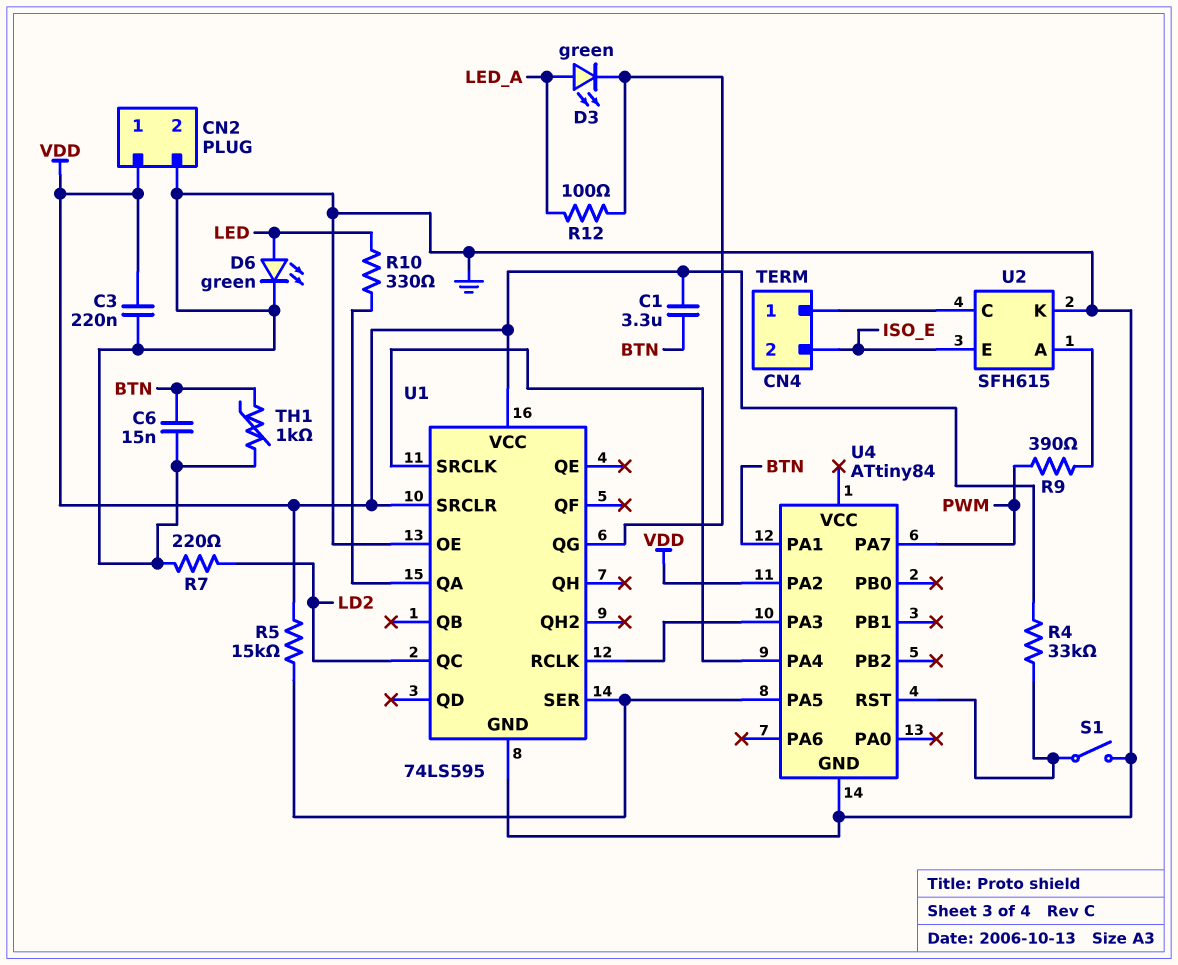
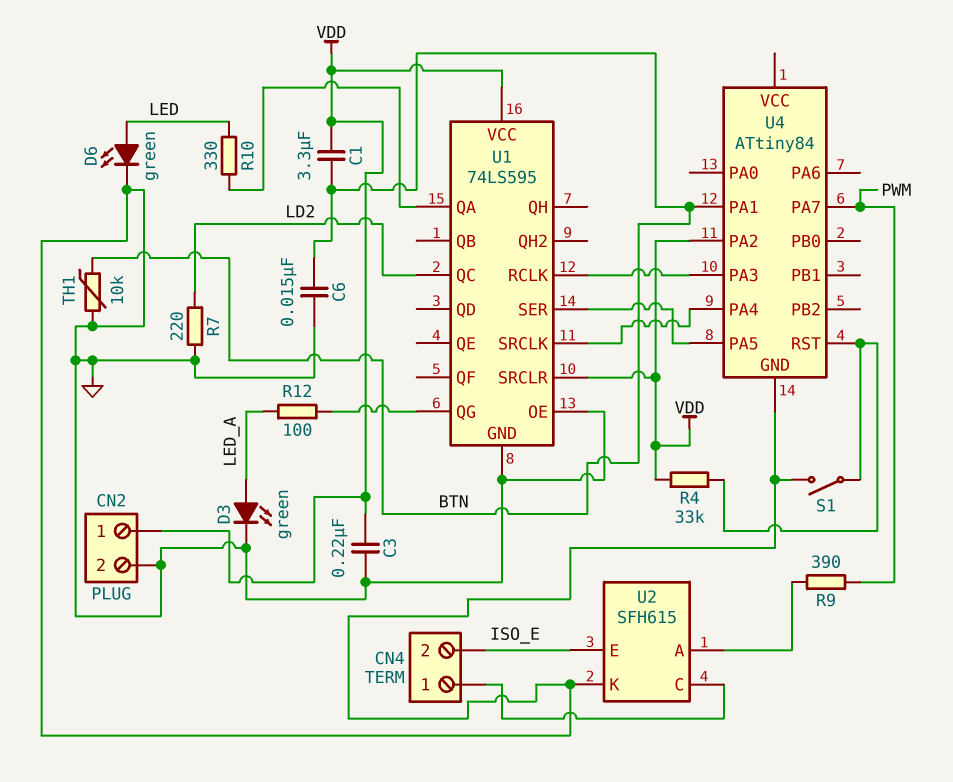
D3: LED green (A LED_A, K U1/QG) -> LED green (A LED_A, K GND)
R5: 15k (U1/SER, VDD) -> none
TH1: 1k (BTN, GND) -> 10k (BTN, GND)

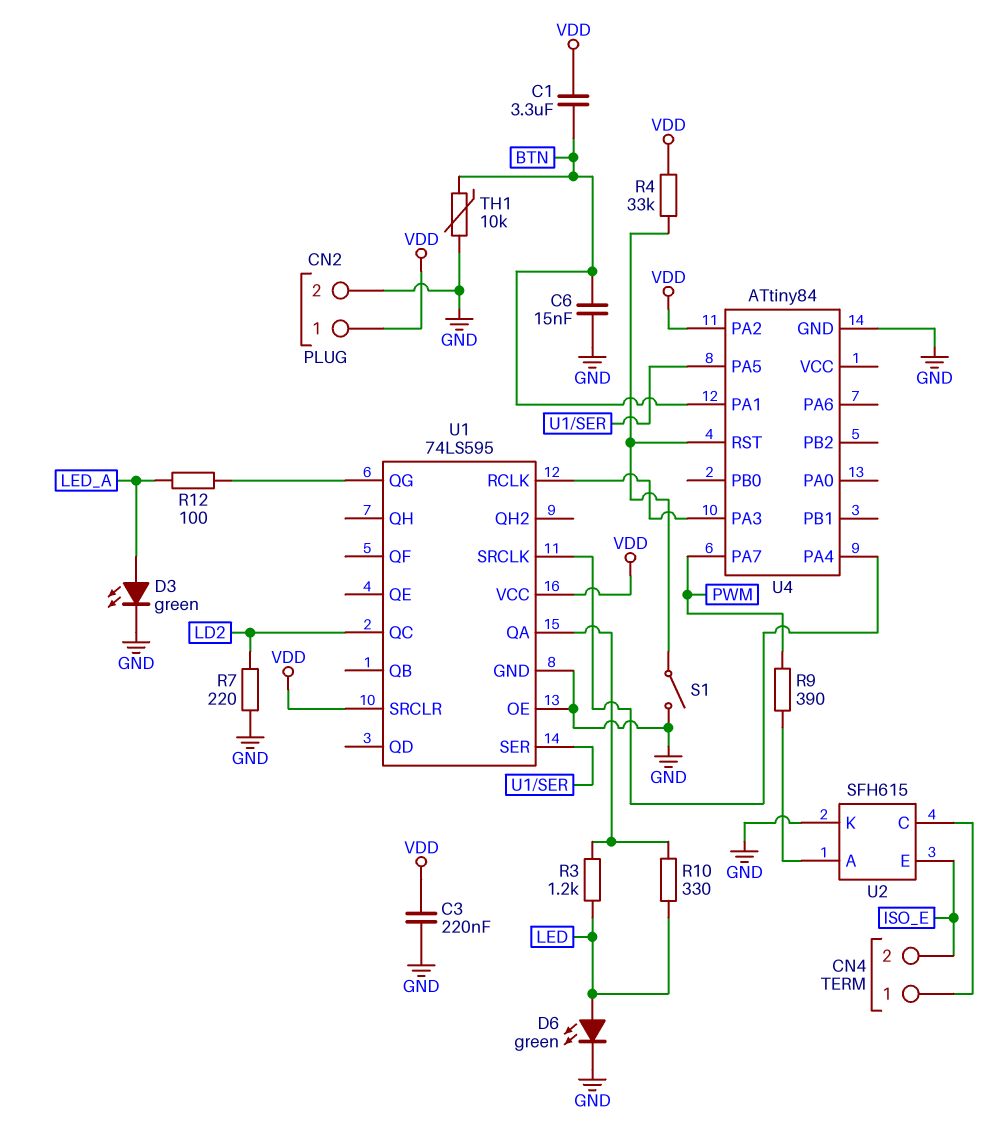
R3: none -> 1.2k (LED, U1/QA)

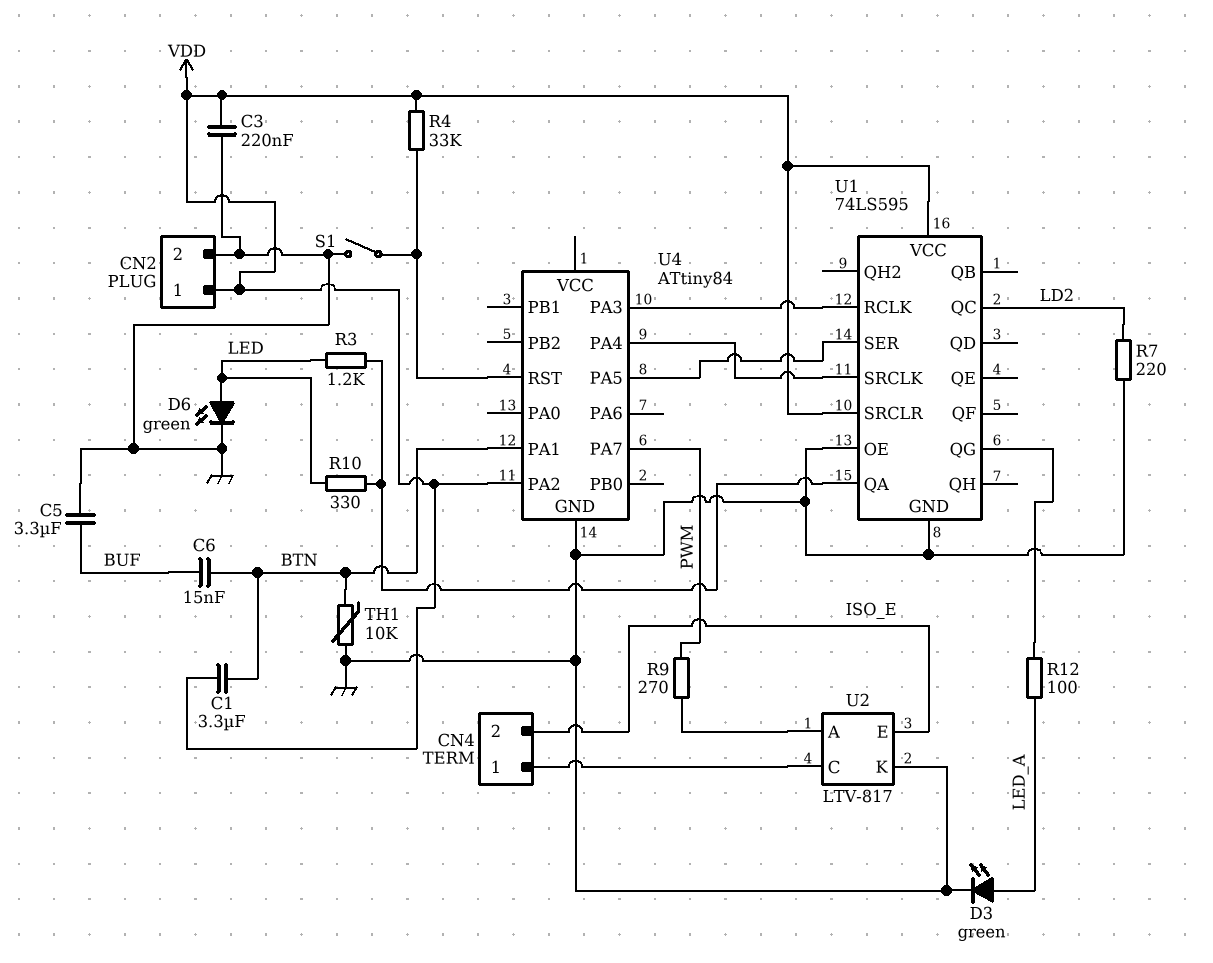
C5: none -> 3.3uF (BUF, GND)
C6: 15nF (BTN, GND) -> 15nF (BTN, BUF)
R9: 390 (PWM, U2/A) -> 270 (PWM, U2/A)
U2: SFH615 -> LTV-817

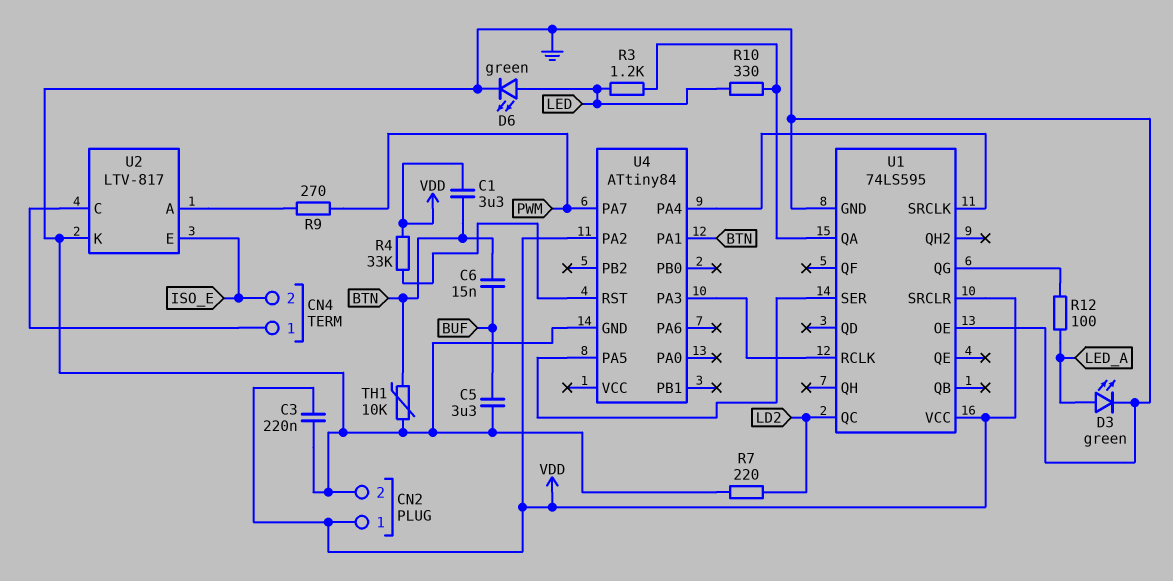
S1: switch (GND, U4/RST) -> none

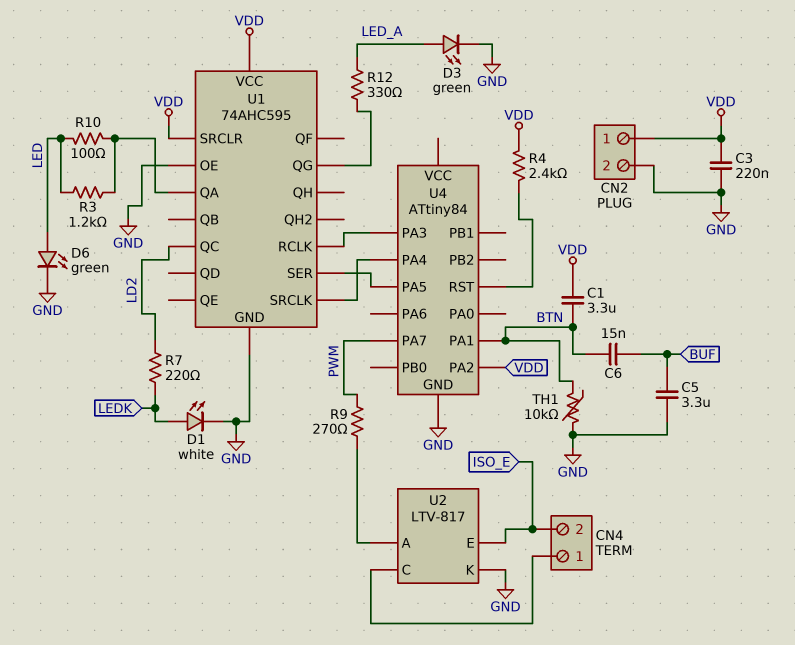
D1: none -> LED white (A LEDK, K GND)
R4: 33k (U4/RST, VDD) -> 2.4k (U4/RST, VDD)
R7: 220 (GND, LD2) -> 220 (LD2, LEDK)
R10: 330 (LED, U1/QA) -> 100 (LED, U1/QA)
R12: 100 (LED_A, U1/QG) -> 330 (LED_A, U1/QG)
U1: 74LS595 -> 74AHC595

